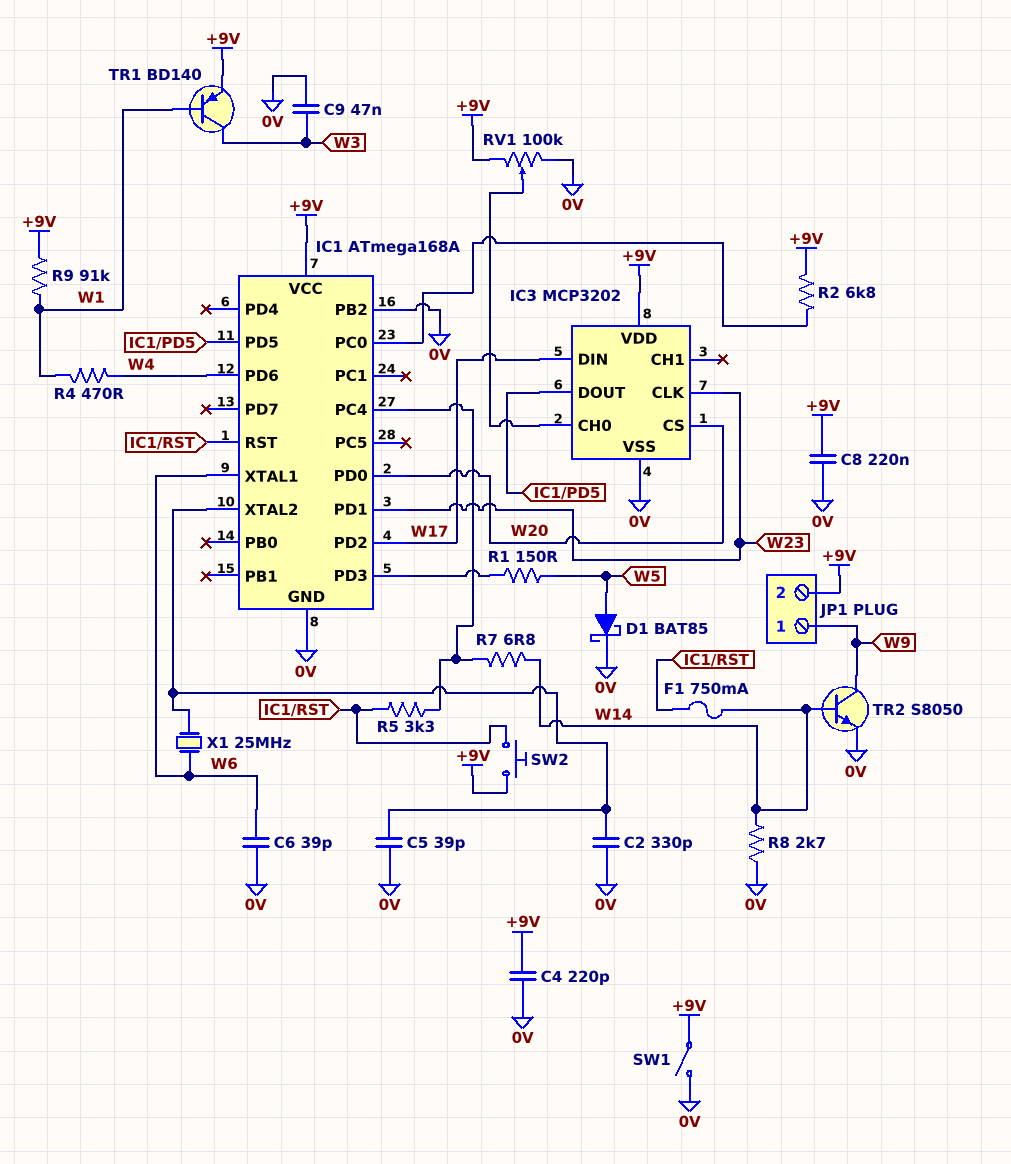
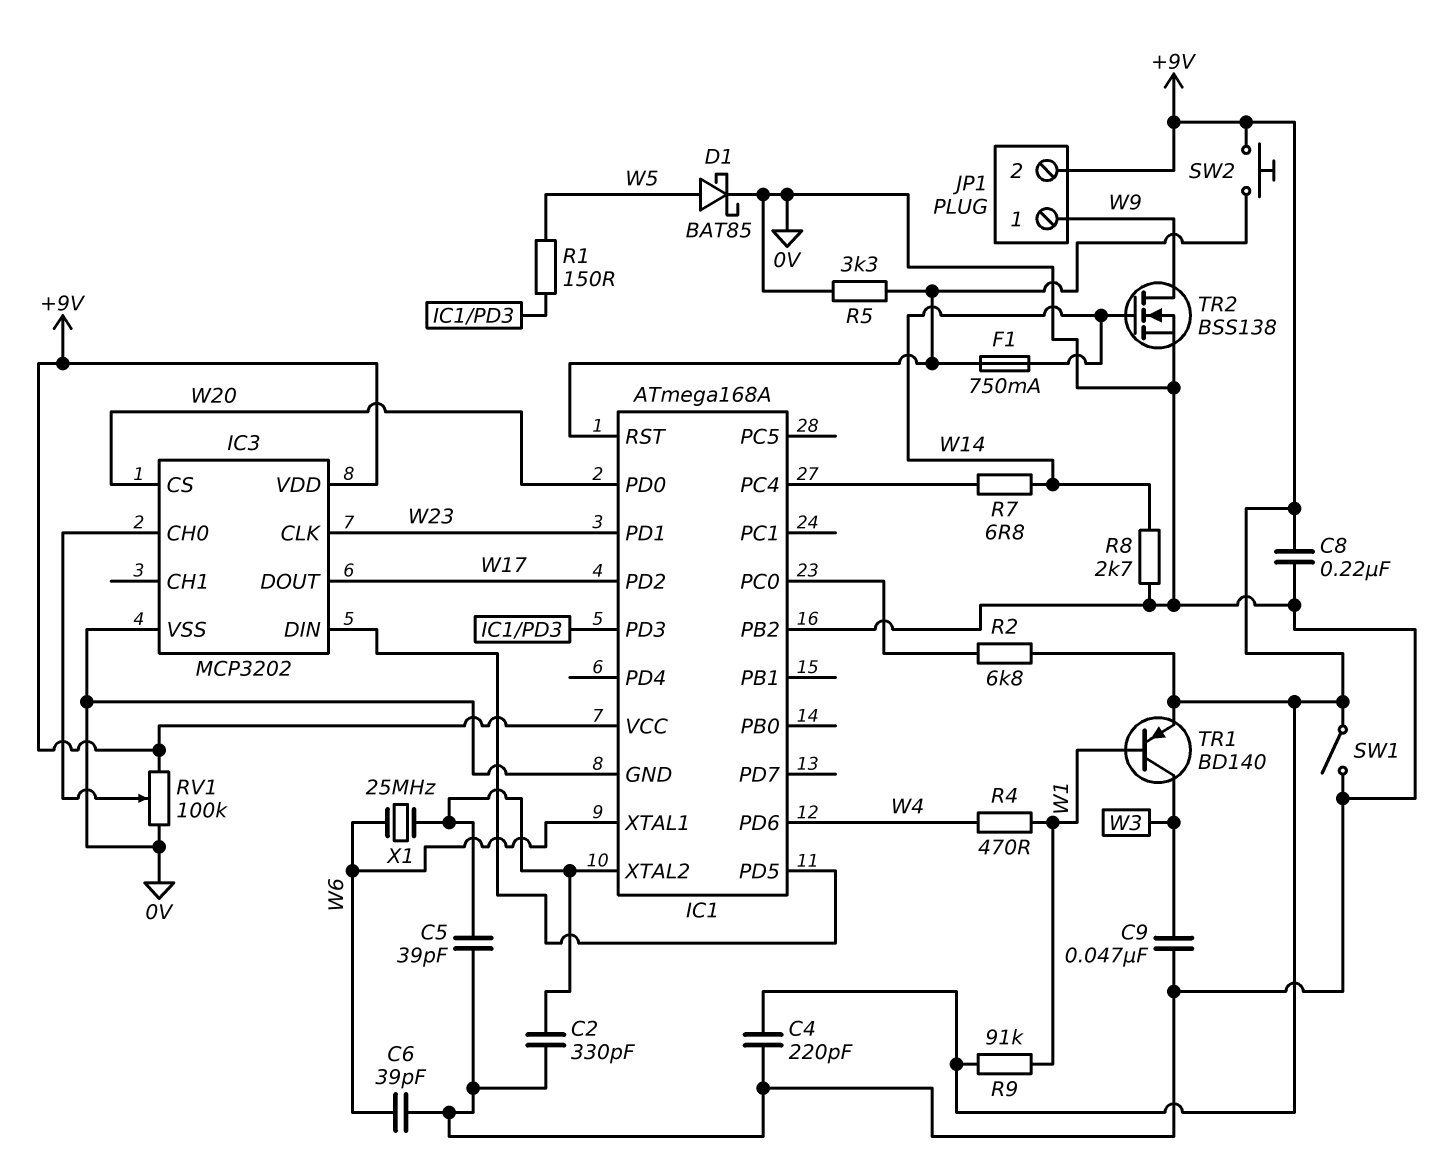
IC3 pin DIN: W17 -> IC1/PD5
IC3 pin DOUT: IC1/PD5 -> W17
R5: 3.3k (IC1/PC4, IC1/RST) -> 3.3k (0V, IC1/RST)
TR2: NPN S8050 (B W14, C W9, E 0V) -> NMOS BSS138 (G W14, D W9, S 0V)

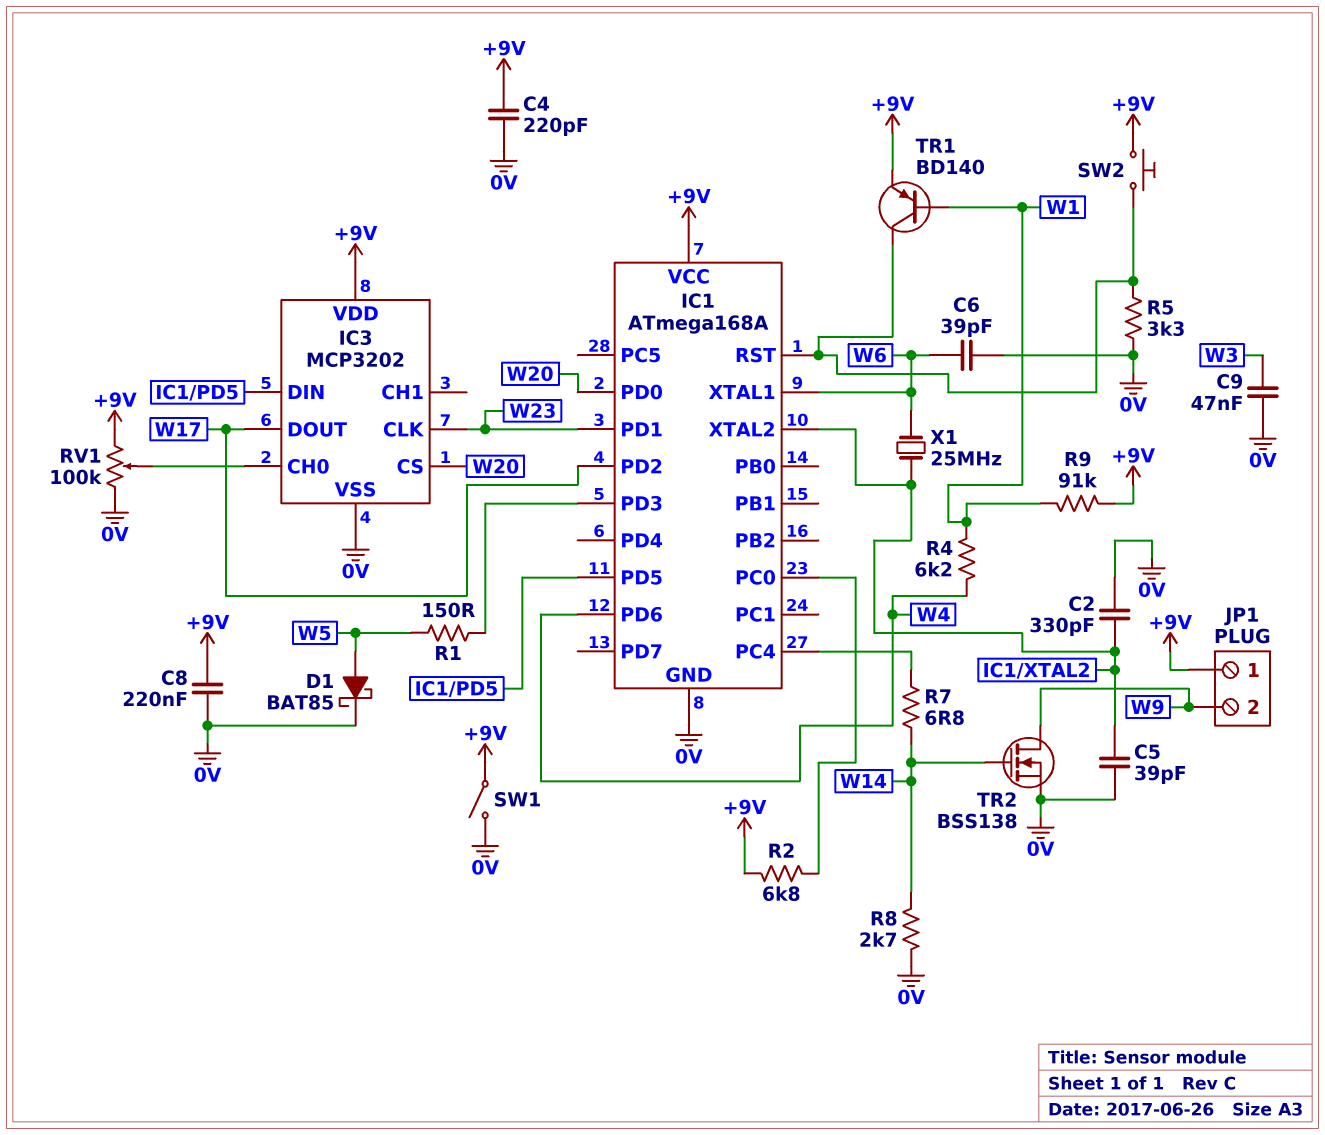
F1: 750mA (IC1/RST, W14) -> none
IC1 pin PB2: 0V -> none
JP1 pin 1: W9 -> +9V
JP1 pin 2: +9V -> W9
R4: 470 (W1, W4) -> 6.2k (W1, W4)
TR1: PNP BD140 (B W1, C W3, E +9V) -> PNP BD140 (B W1, C IC1/RST, E +9V)

